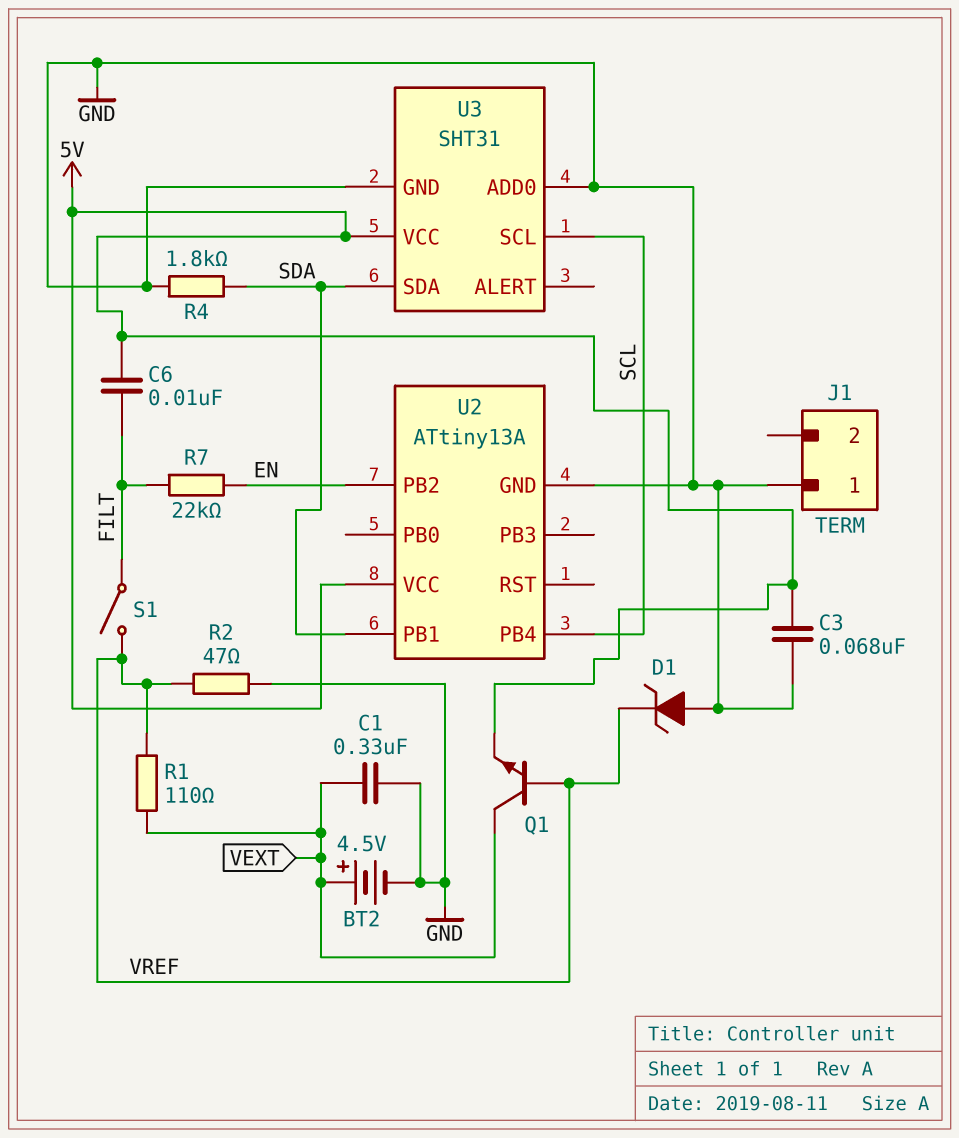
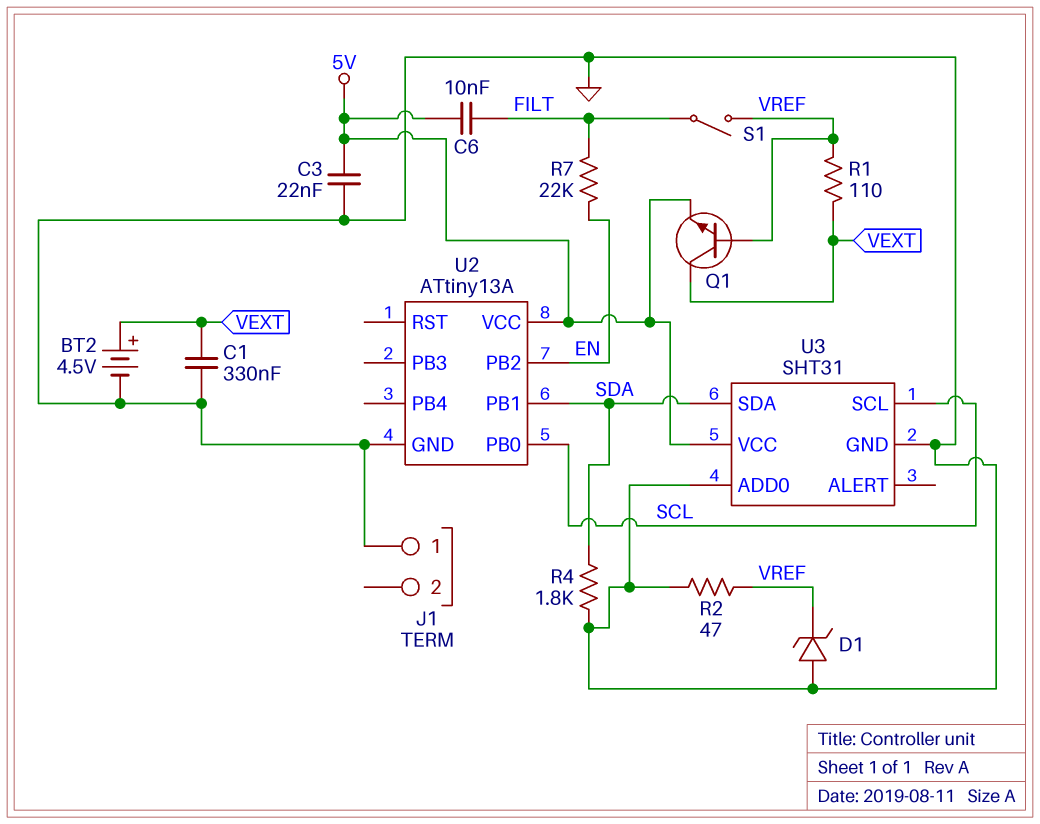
C3: 68nF (5V, GND) -> 22nF (5V, GND)
U2 pin PB0: none -> SCL
U2 pin PB4: SCL -> none

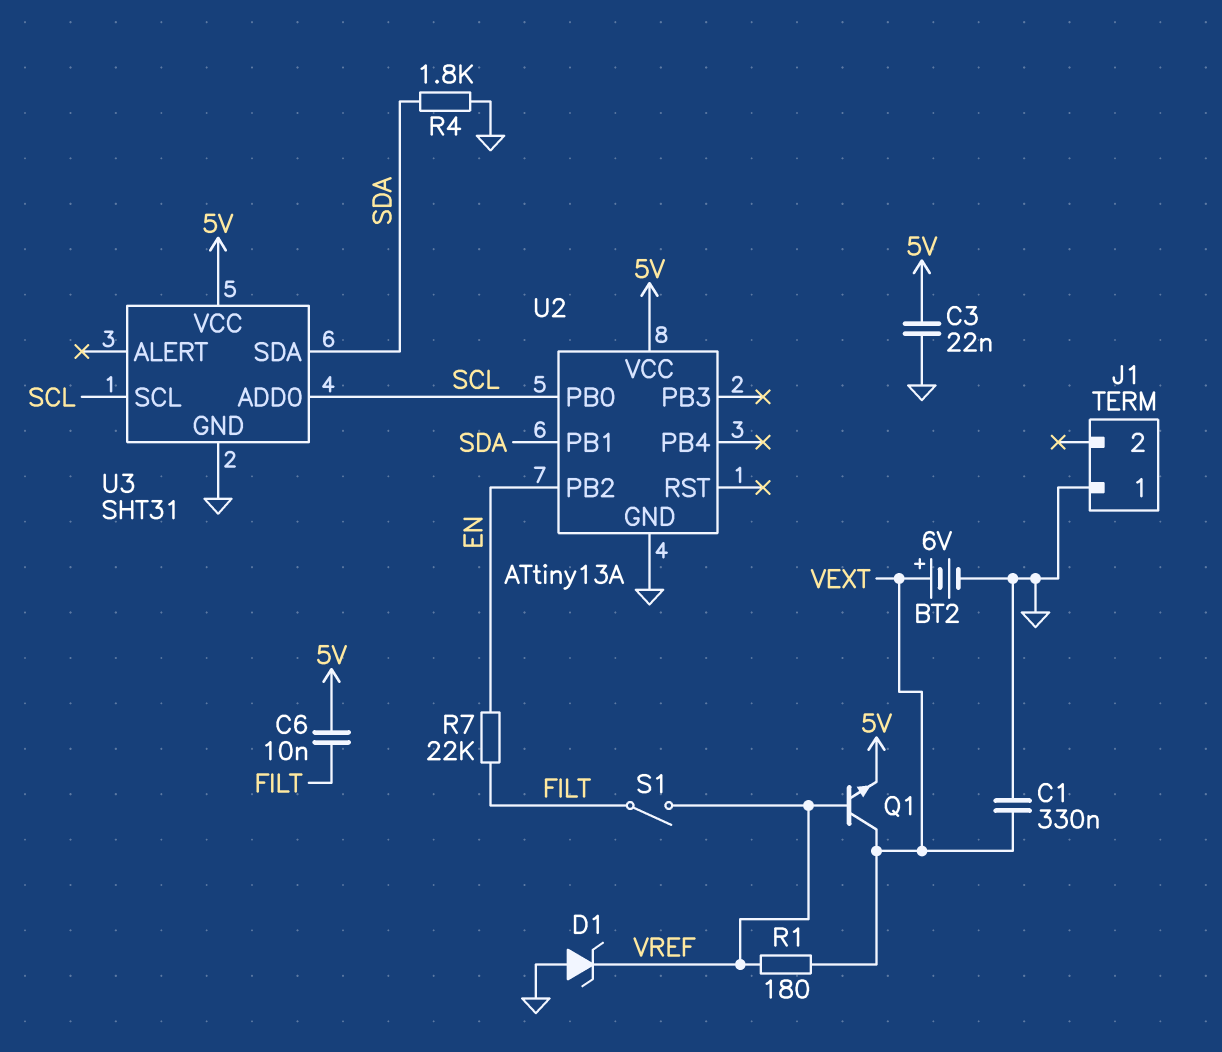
BT2: 4.5V (plus VEXT, minus GND) -> 6V (plus VEXT, minus GND)
R1: 110 (VEXT, VREF) -> 180 (VEXT, VREF)
R2: 47 (GND, VREF) -> none
U3 pin ADD0: GND -> SCL

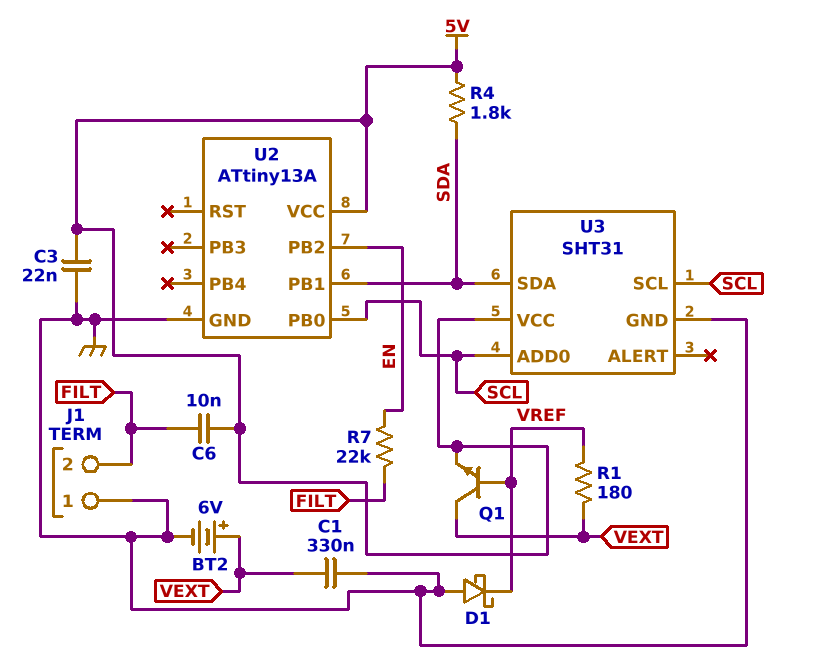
D1: zener (A GND, K VREF) -> schottky (A GND, K VREF)
J1 pin 2: none -> FILT
R4: 1.8k (GND, SDA) -> 1.8k (5V, SDA)
S1: switch (FILT, VREF) -> none

